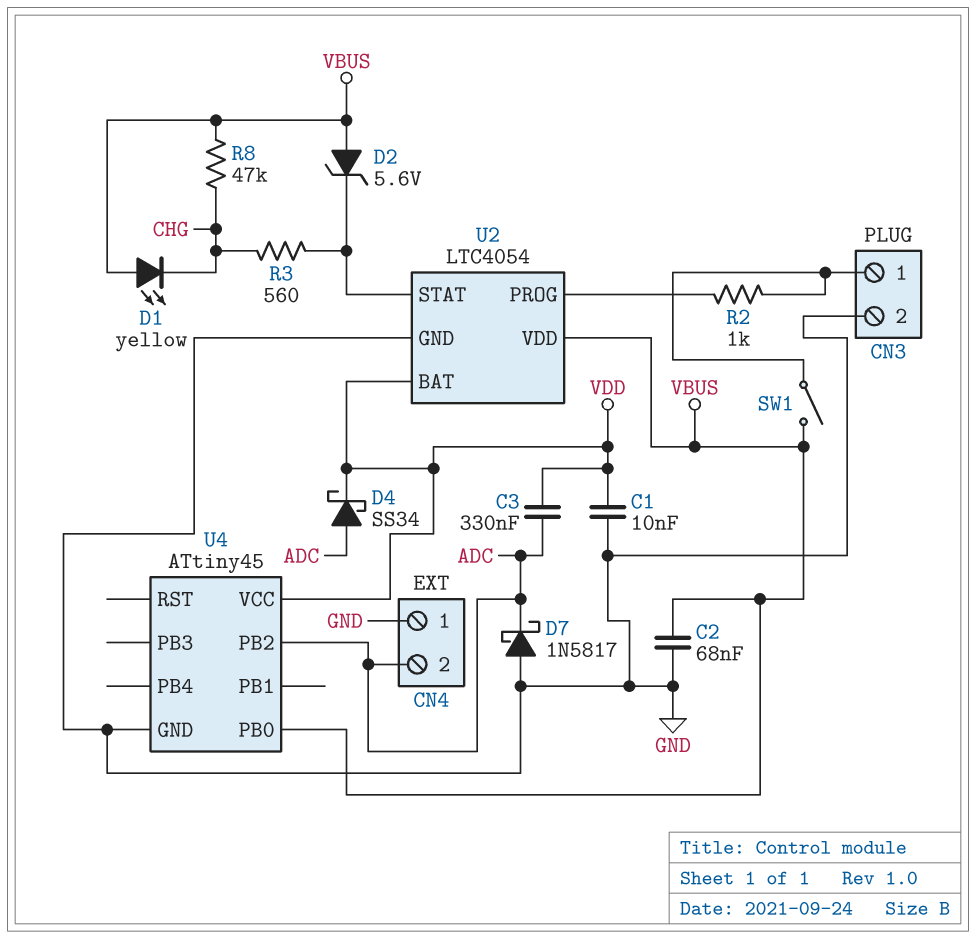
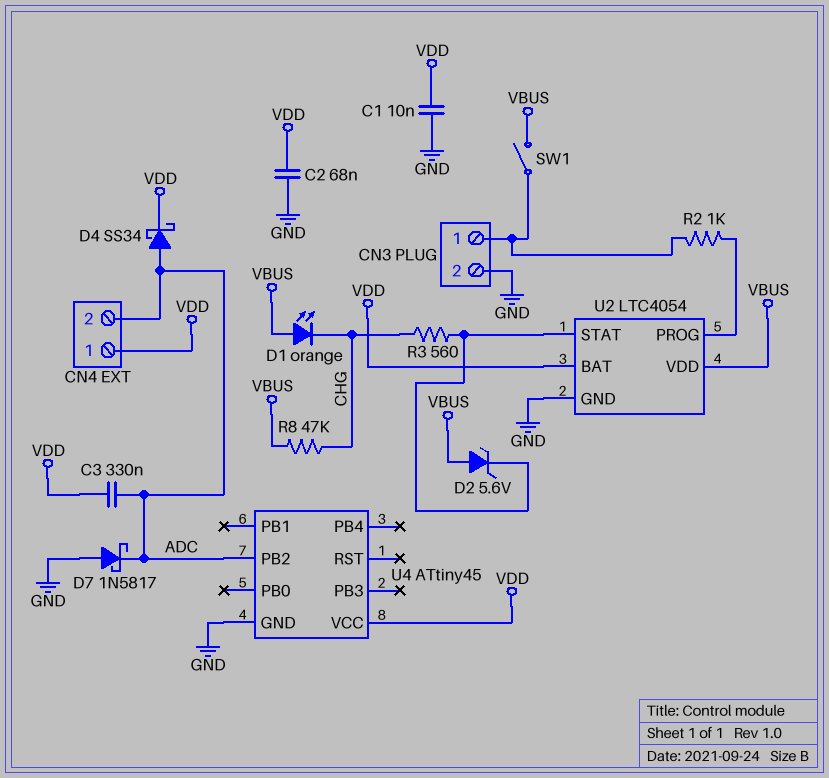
C2: 68nF (GND, VBUS) -> 68nF (GND, VDD)
CN4 pin 1: GND -> VDD
D1: LED yellow (A VBUS, K CHG) -> LED orange (A VBUS, K CHG)
U4 pin PB0: VBUS -> none

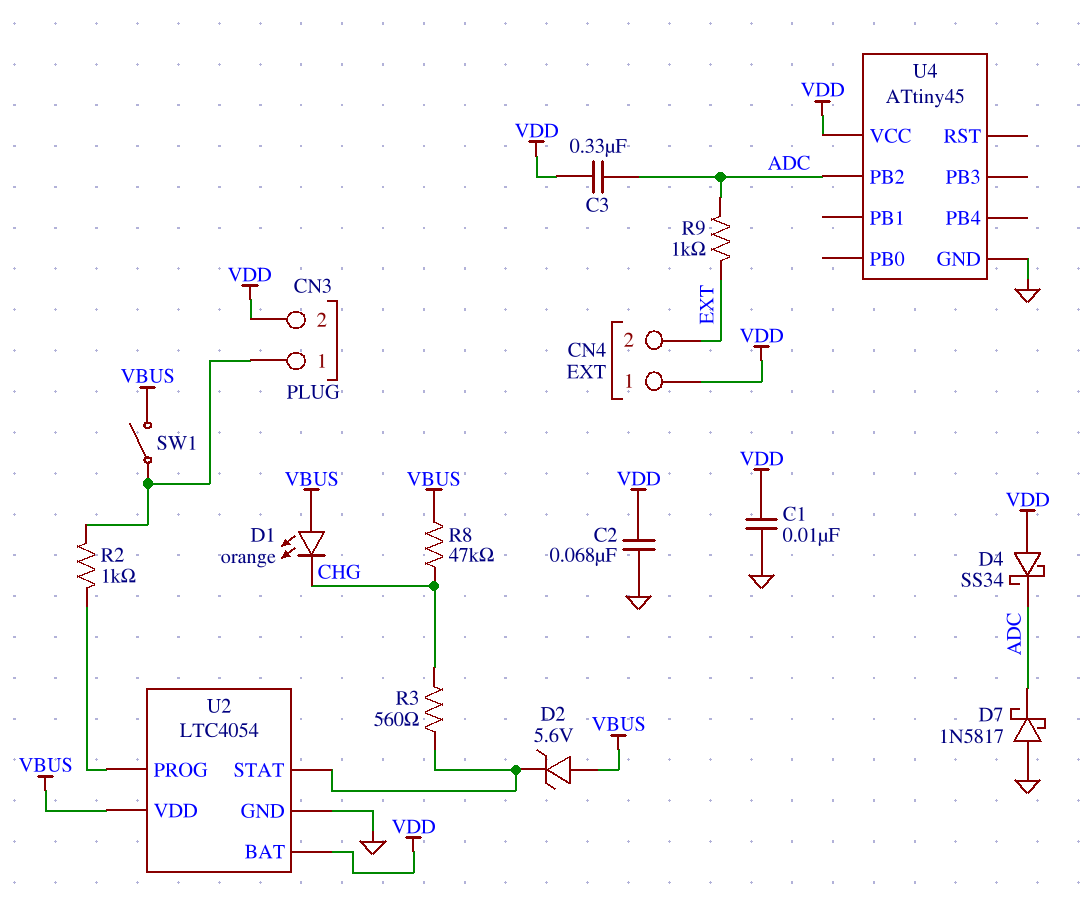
CN3 pin 2: GND -> VDD
CN4 pin 2: ADC -> EXT
D4: schottky SS34 (A ADC, K VDD) -> schottky SS34 (A VDD, K ADC)
R9: none -> 1k (ADC, EXT)

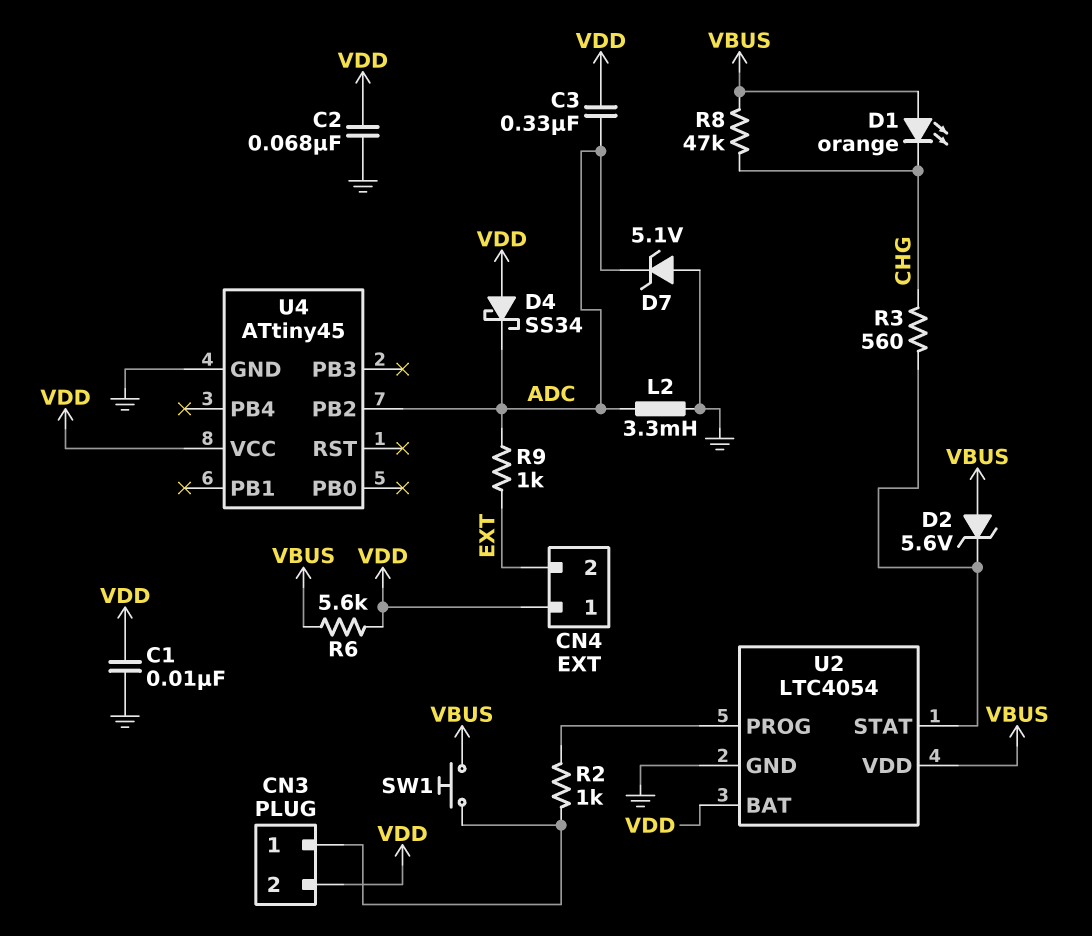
D7: schottky 1N5817 (A GND, K ADC) -> zener 5.1V (A GND, K ADC)
L2: none -> 3.3mH (ADC, GND)
R6: none -> 5.6k (VBUS, VDD)
SW1: switch (CN3/1, VBUS) -> button (CN3/1, VBUS)

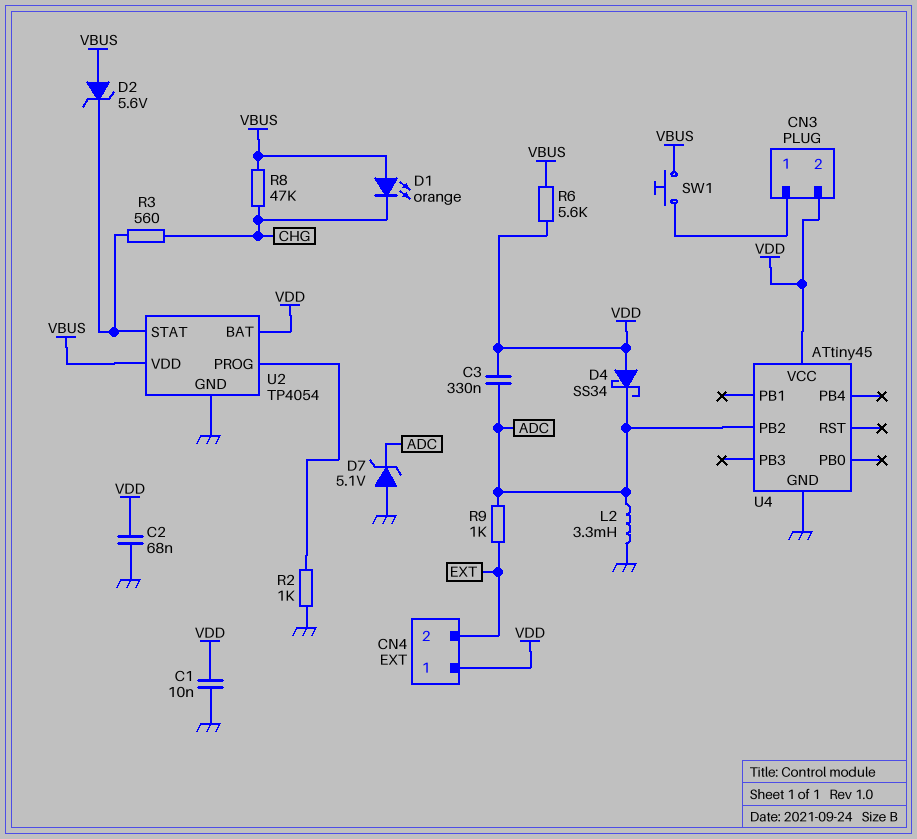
R2: 1k (CN3/1, U2/PROG) -> 1k (GND, U2/PROG)
U2: LTC4054 -> TP4054

